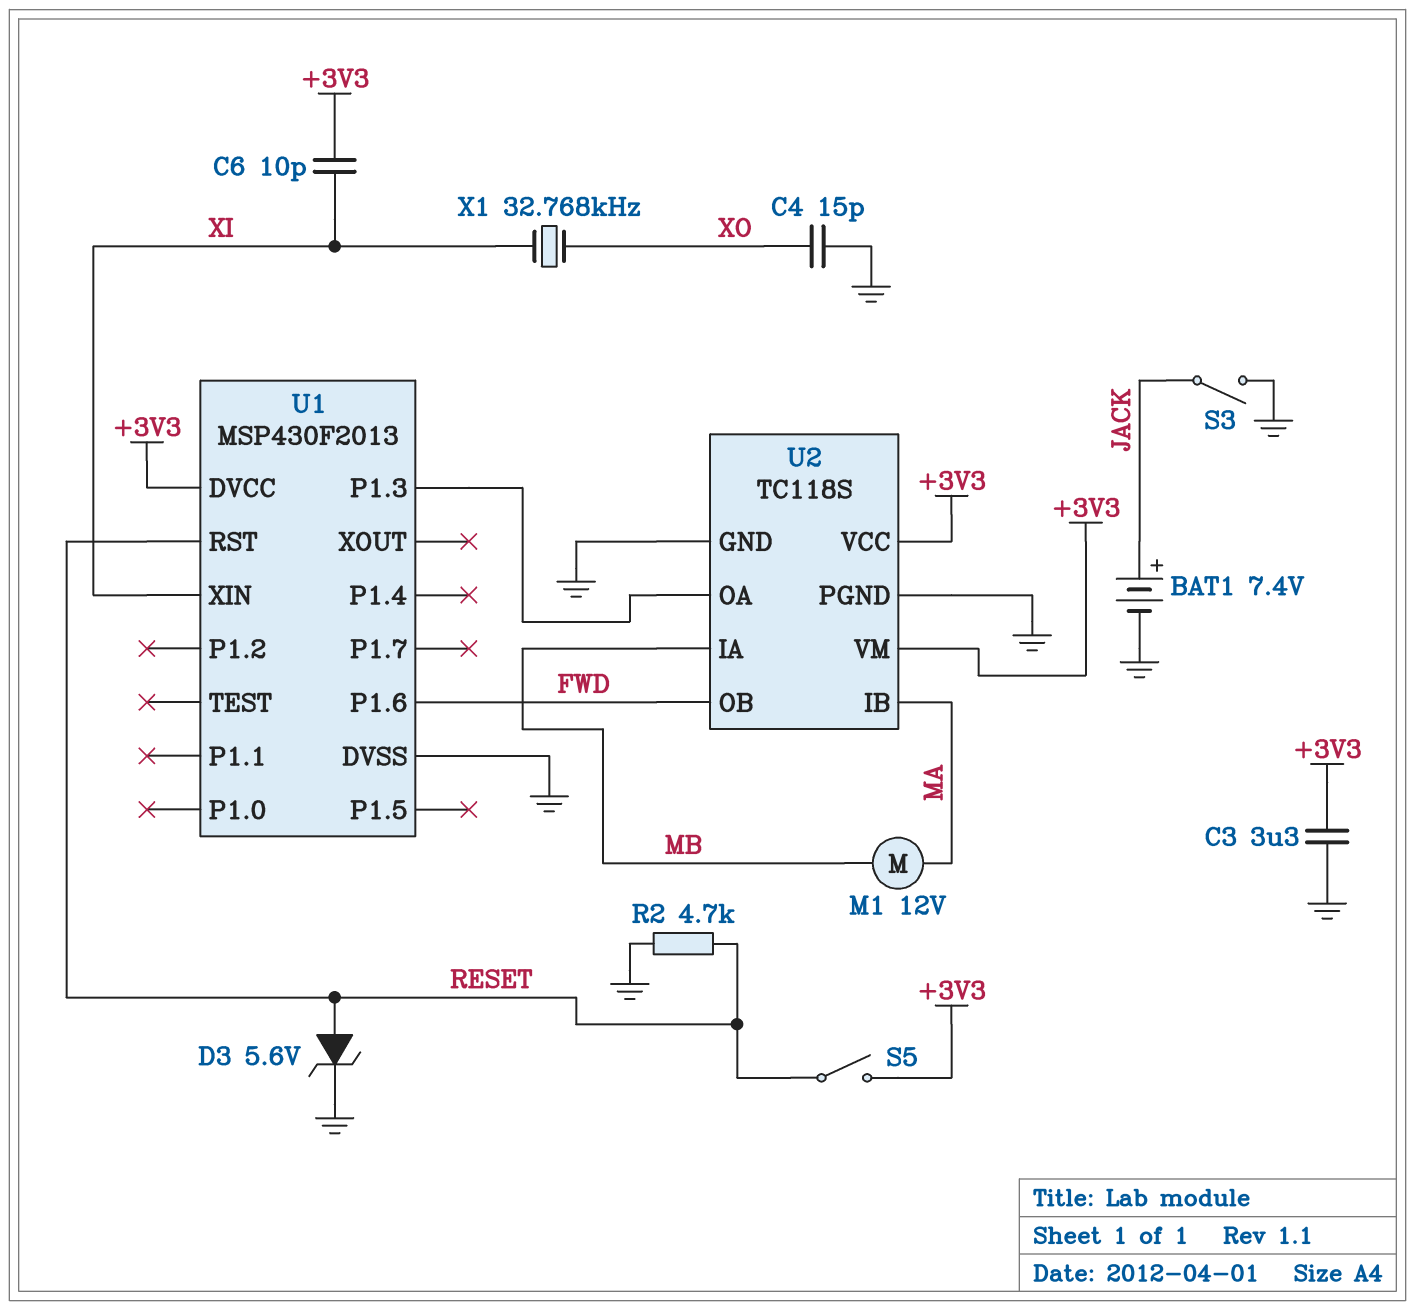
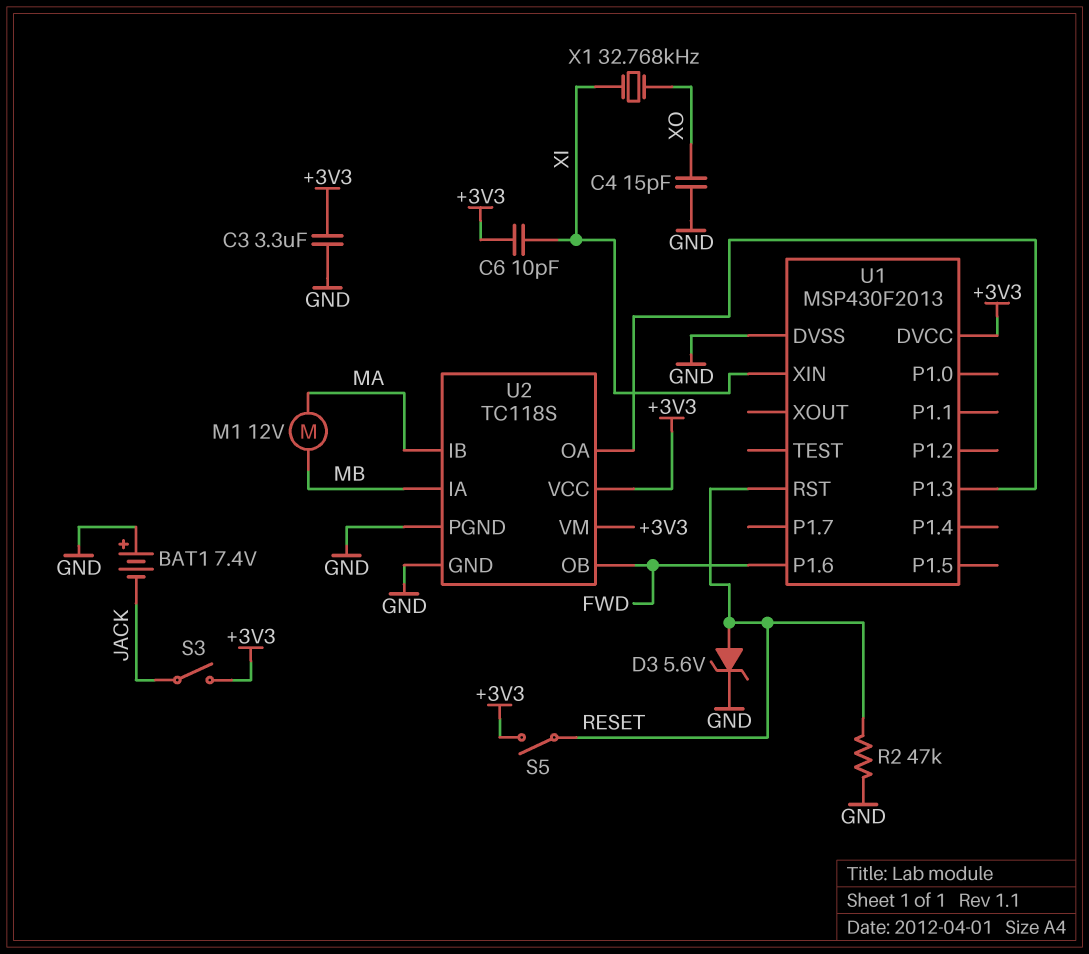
BAT1: 7.4V (plus JACK, minus GND) -> 7.4V (plus GND, minus JACK)
R2: 4.7k (GND, RESET) -> 47k (GND, RESET)
S3: switch (GND, JACK) -> switch (+3V3, JACK)

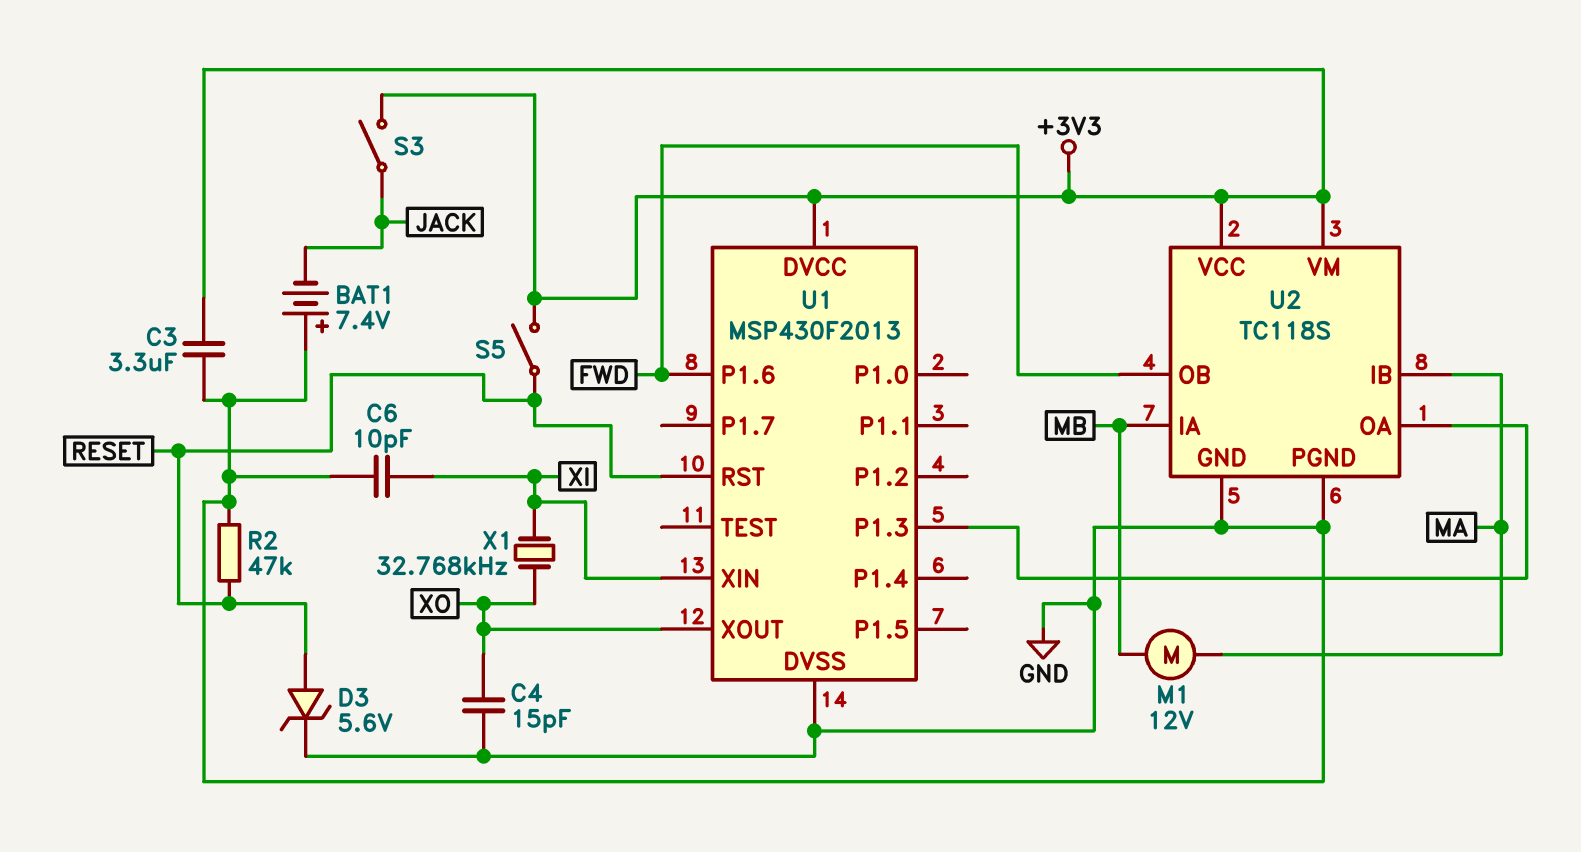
C6: 10pF (+3V3, XI) -> 10pF (GND, XI)
U1 pin XOUT: none -> XO

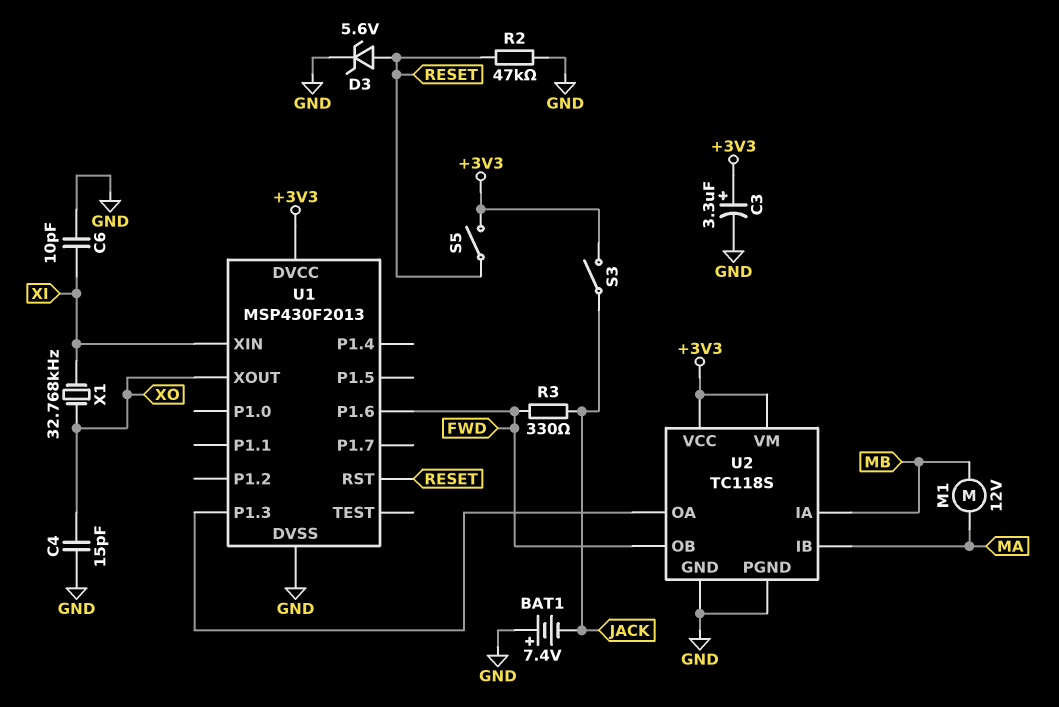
C3: 3.3uF (+3V3, GND) -> 3.3uF (plus +3V3, minus GND)
R3: none -> 330 (FWD, JACK)

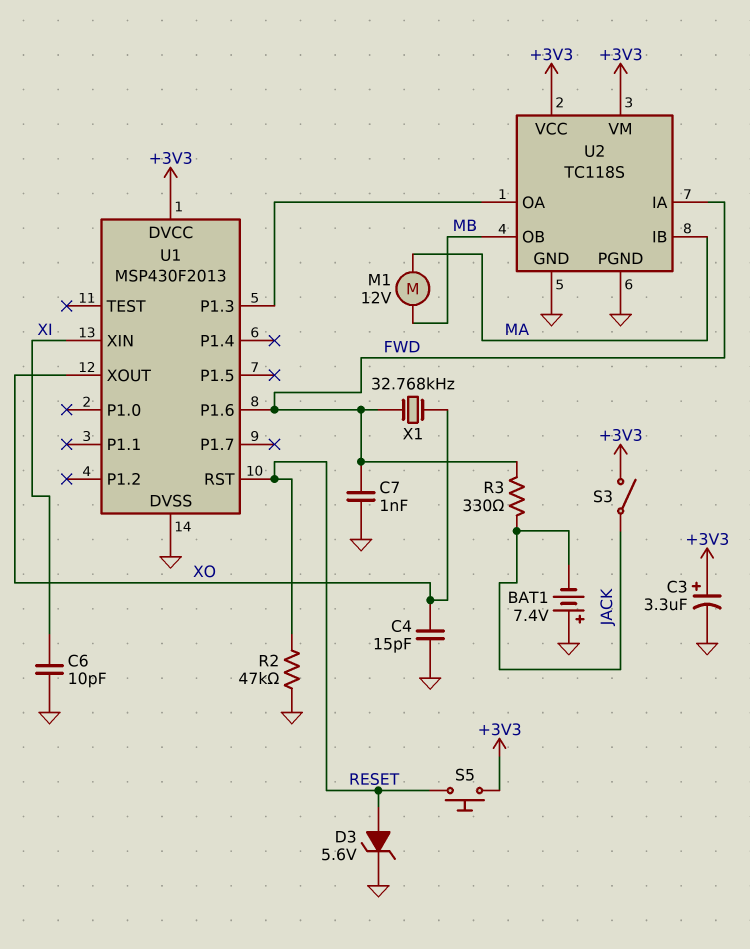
C7: none -> 1nF (FWD, GND)
S5: switch (+3V3, RESET) -> button (+3V3, RESET)
U2 pin IA: MB -> FWD
U2 pin OB: FWD -> MB
X1: 32.768kHz (XI, XO) -> 32.768kHz (FWD, XO)

